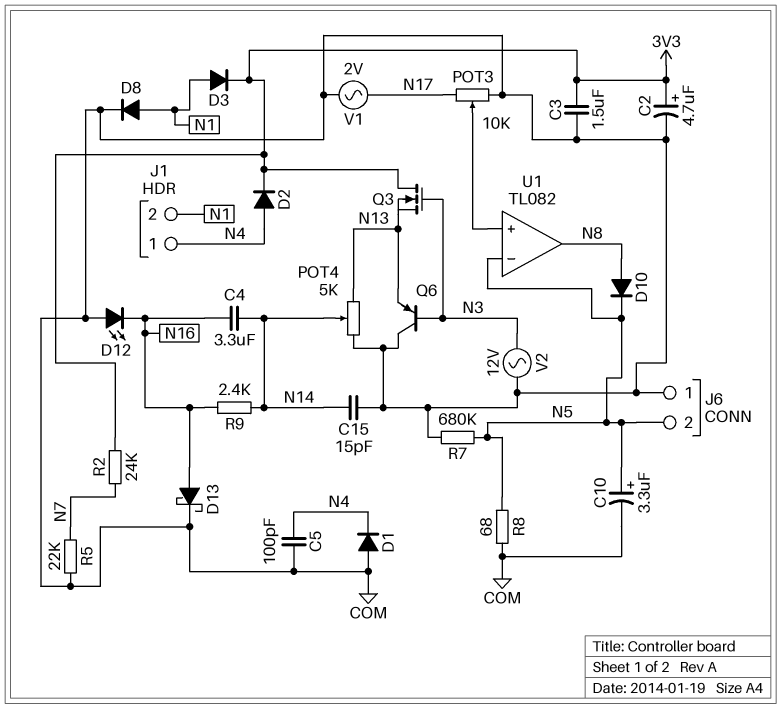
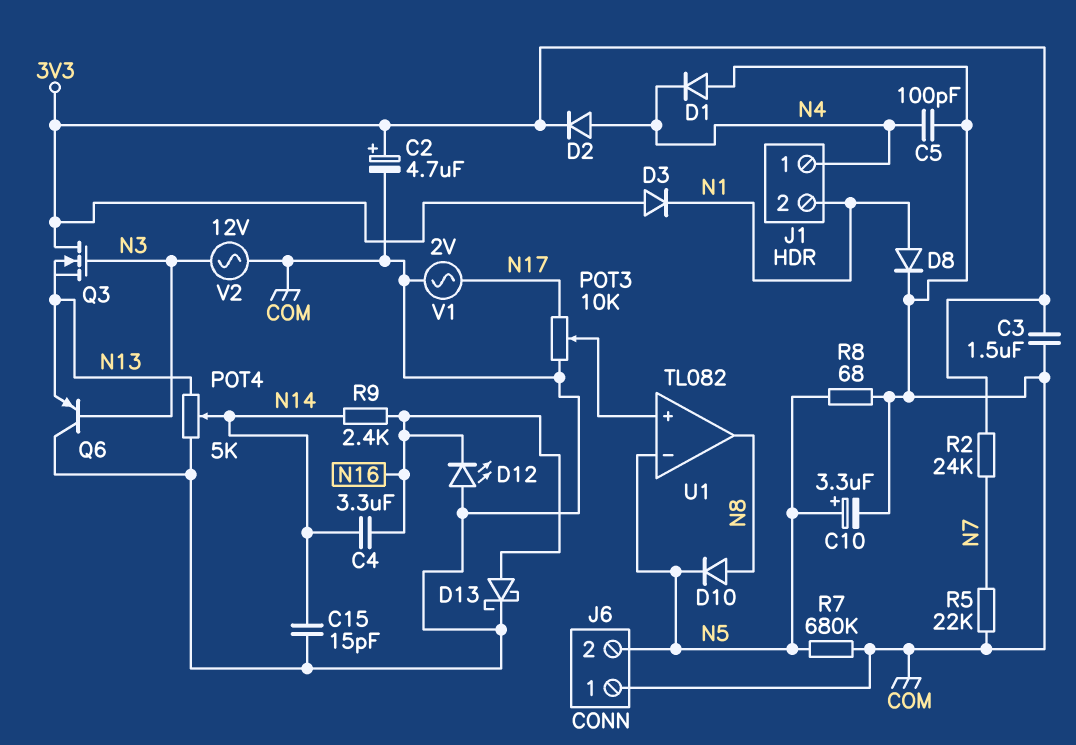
D3: diode (A N1, K 3V3) -> diode (A 3V3, K N1)

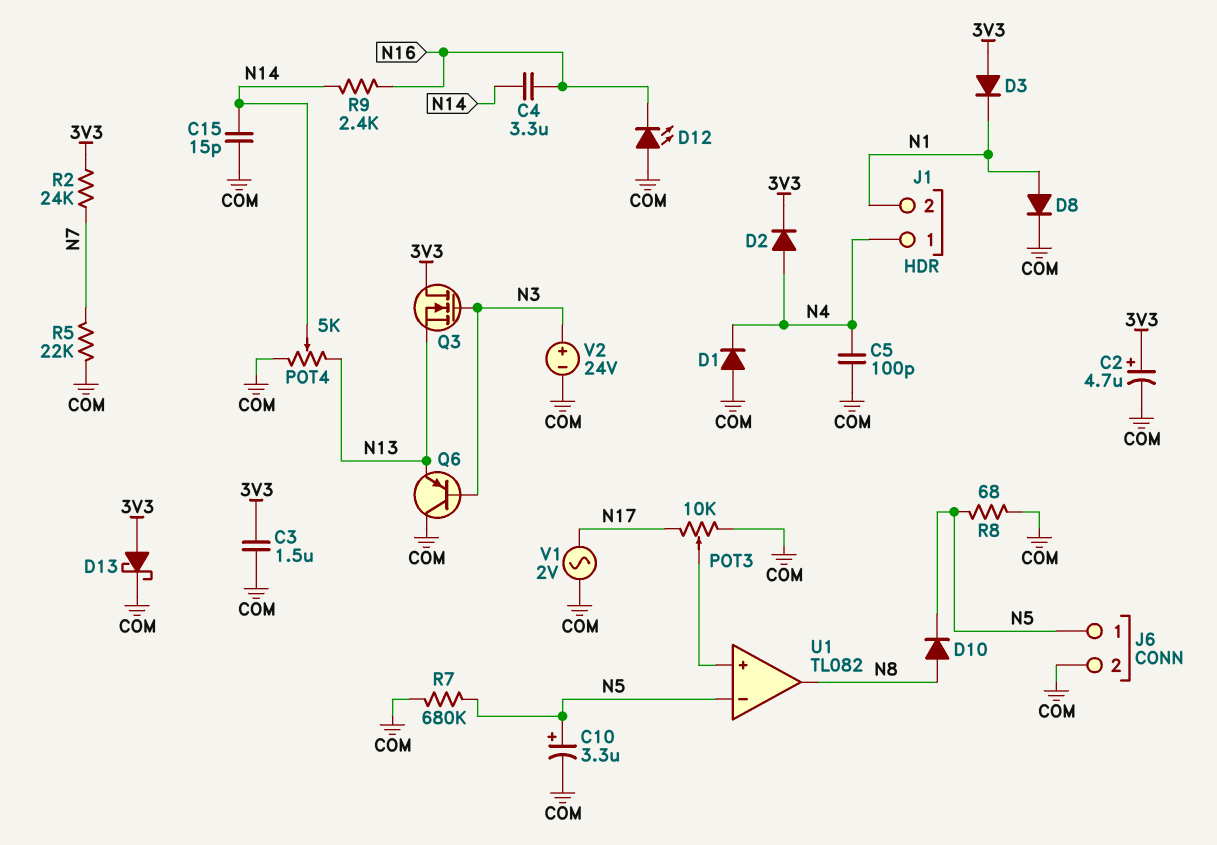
D13: schottky (A N16, K COM) -> schottky (A 3V3, K COM)
J6 pin 1: COM -> N5
J6 pin 2: N5 -> COM
V2: AC 12V (COM, N3) -> 24V (plus N3, minus COM)

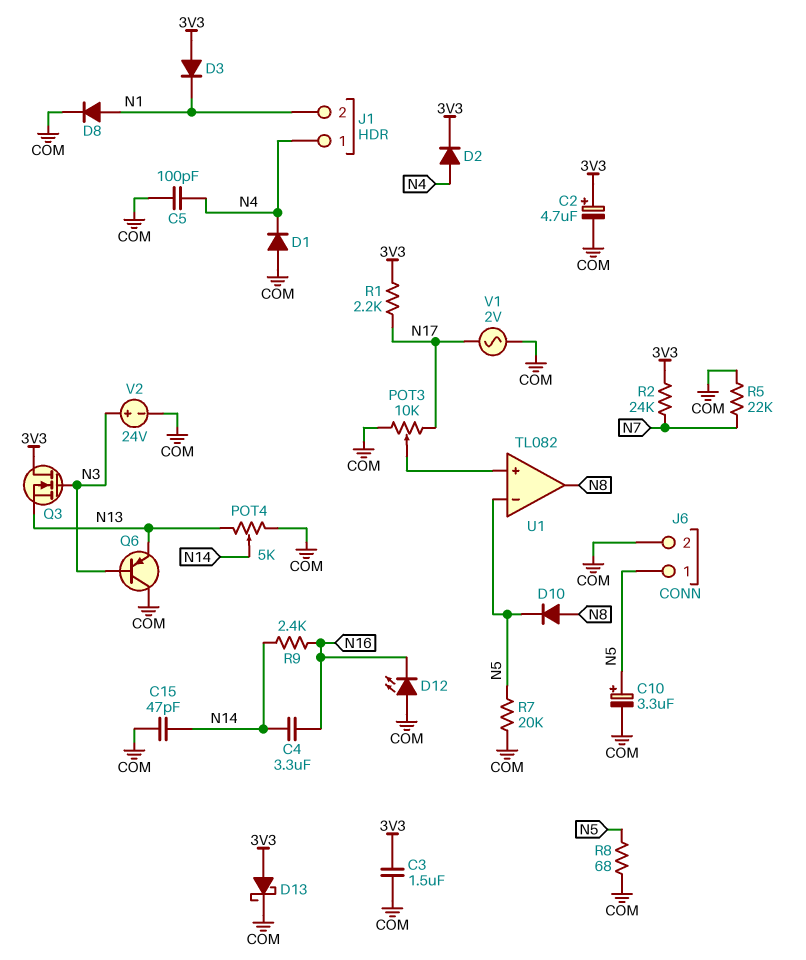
C15: 15pF (COM, N14) -> 47pF (COM, N14)
R1: none -> 2.2k (3V3, N17)
R7: 680k (COM, N5) -> 20k (COM, N5)

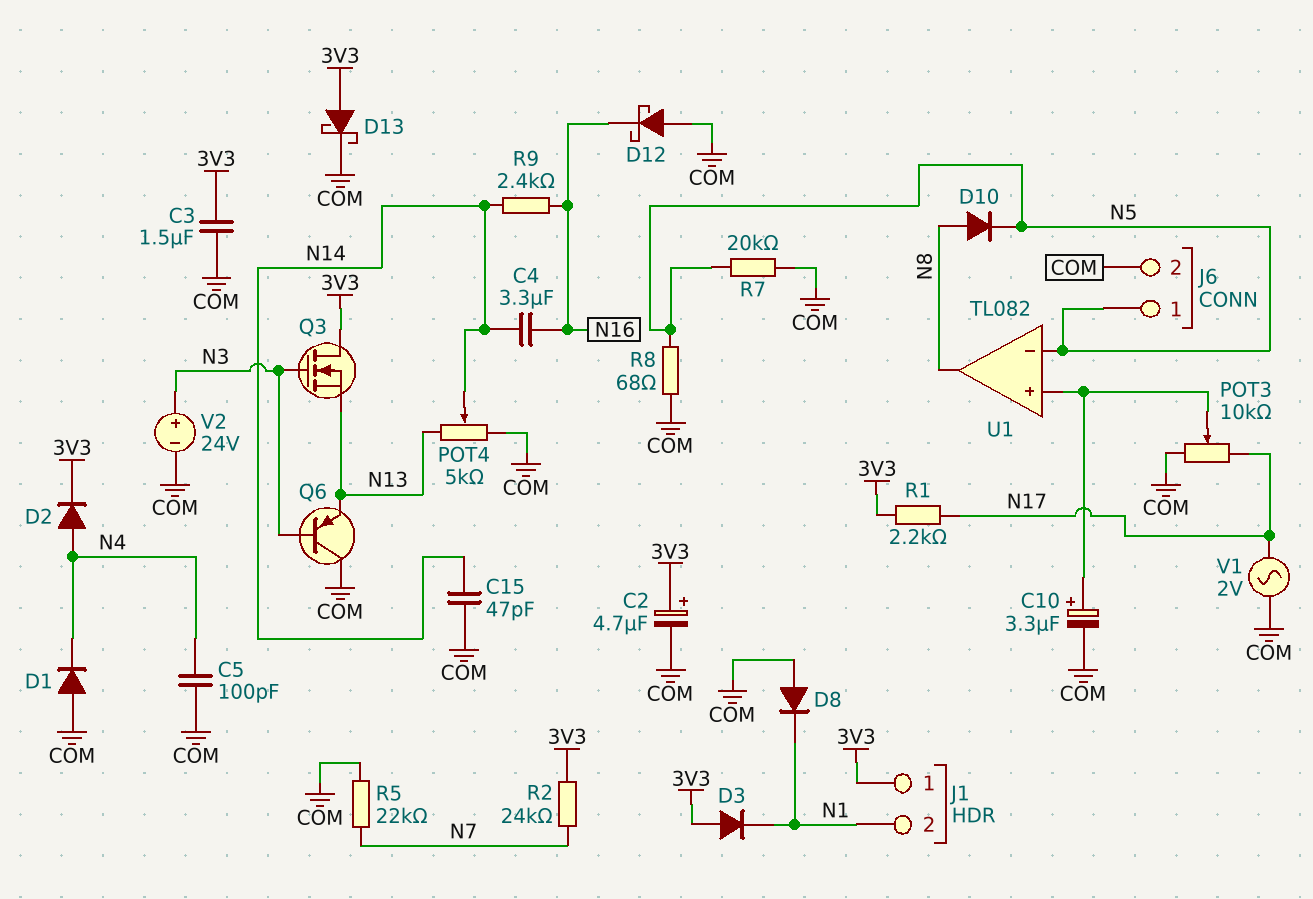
C10: 3.3uF (plus N5, minus COM) -> 3.3uF (plus U1/in+, minus COM)
D8: diode (A N1, K COM) -> diode (A COM, K N1)
D12: LED (A COM, K N16) -> schottky (A COM, K N16)
J1 pin 1: N4 -> 3V3

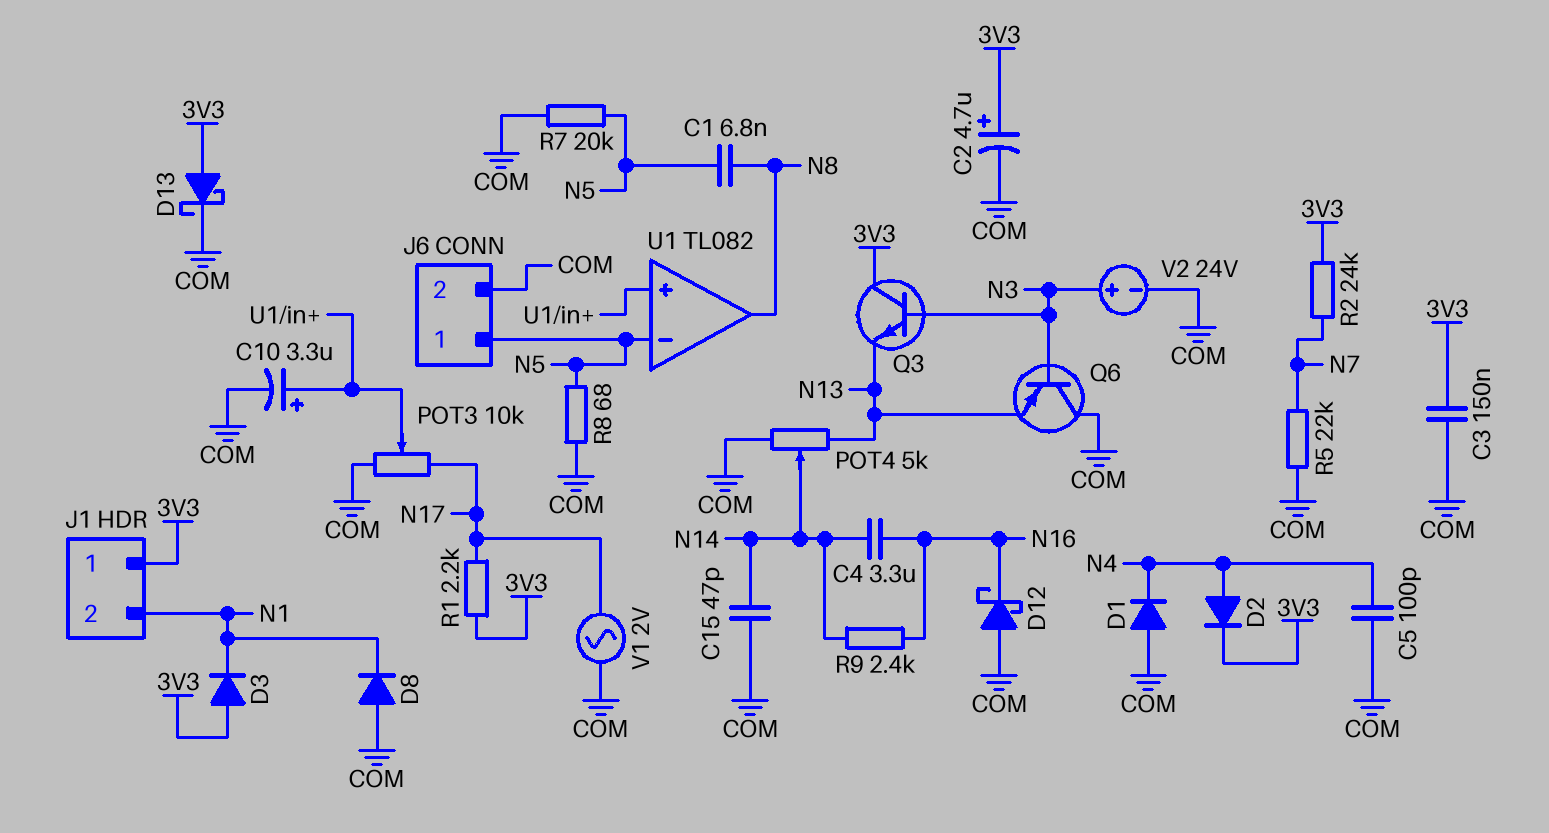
C1: none -> 6.8nF (N5, N8)
C3: 1.5uF (3V3, COM) -> 150nF (3V3, COM)
D10: diode (A N8, K N5) -> none
Q3: NMOS (G N3, D 3V3, S N13) -> NPN (B N3, C 3V3, E N13)

